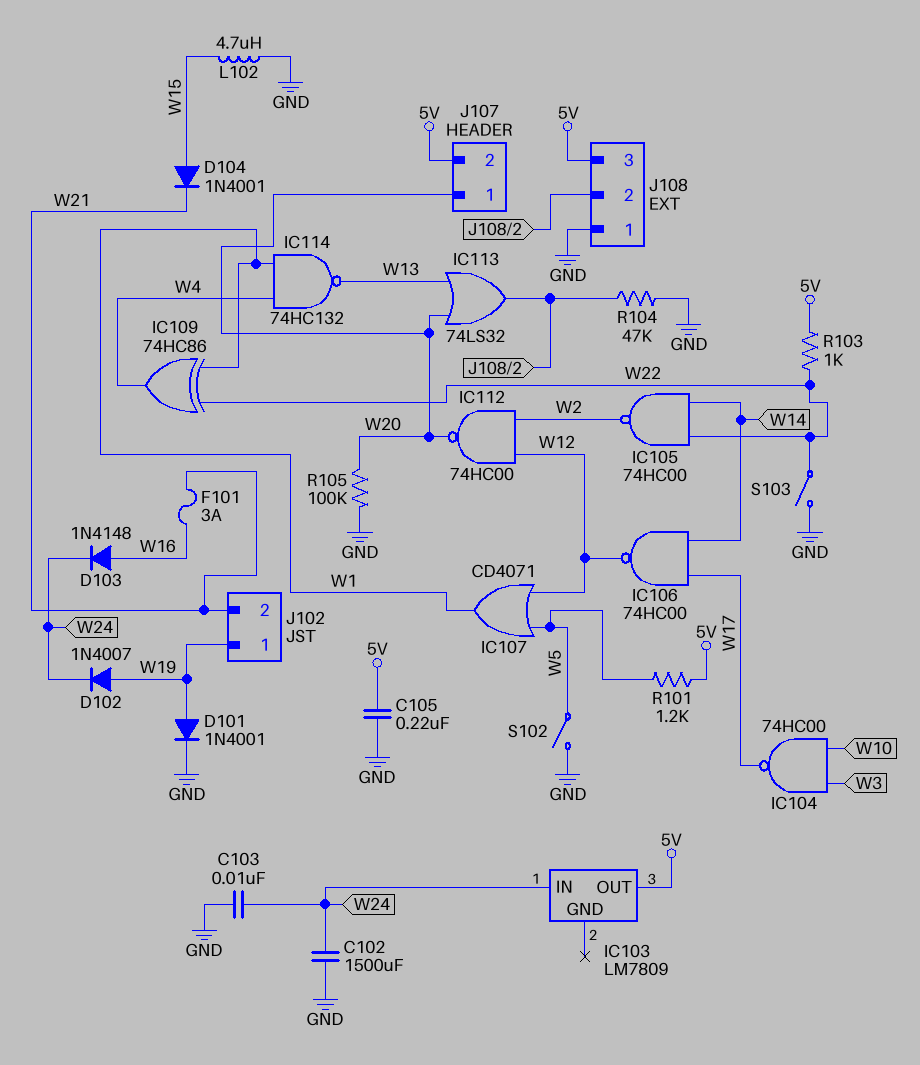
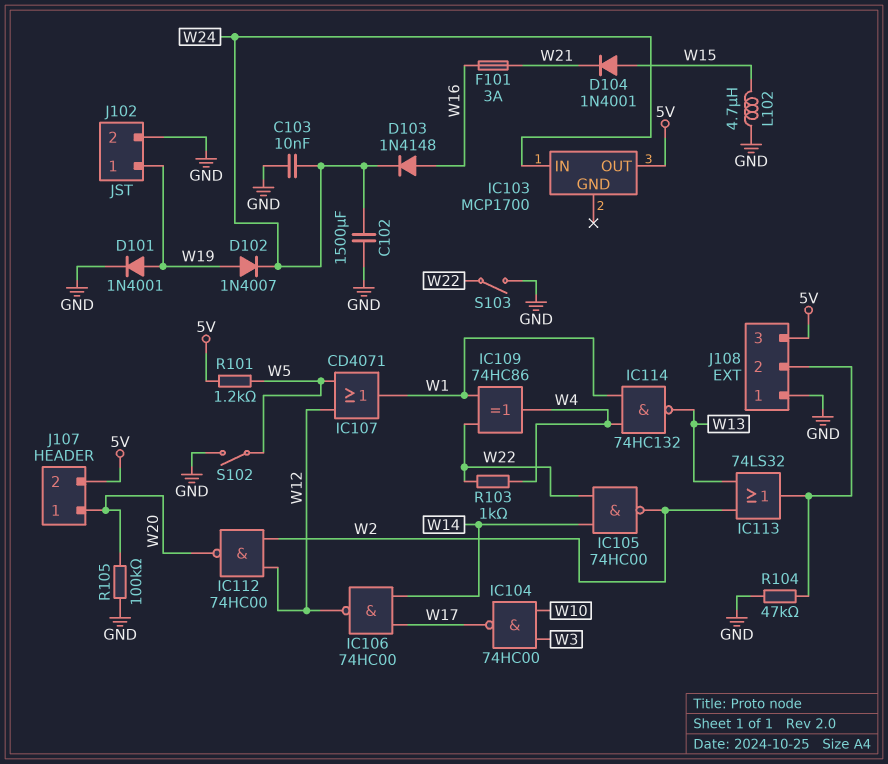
C105: 220nF (5V, GND) -> none
IC103: LM7809 -> MCP1700
IC113: OR 74LS32 (in W13, in W20, out J108/2) -> OR 74LS32 (in W2, in W13, out J108/2)
J102 pin 2: W21 -> GND
R103: 1k (5V, W22) -> 1k (W4, W22)

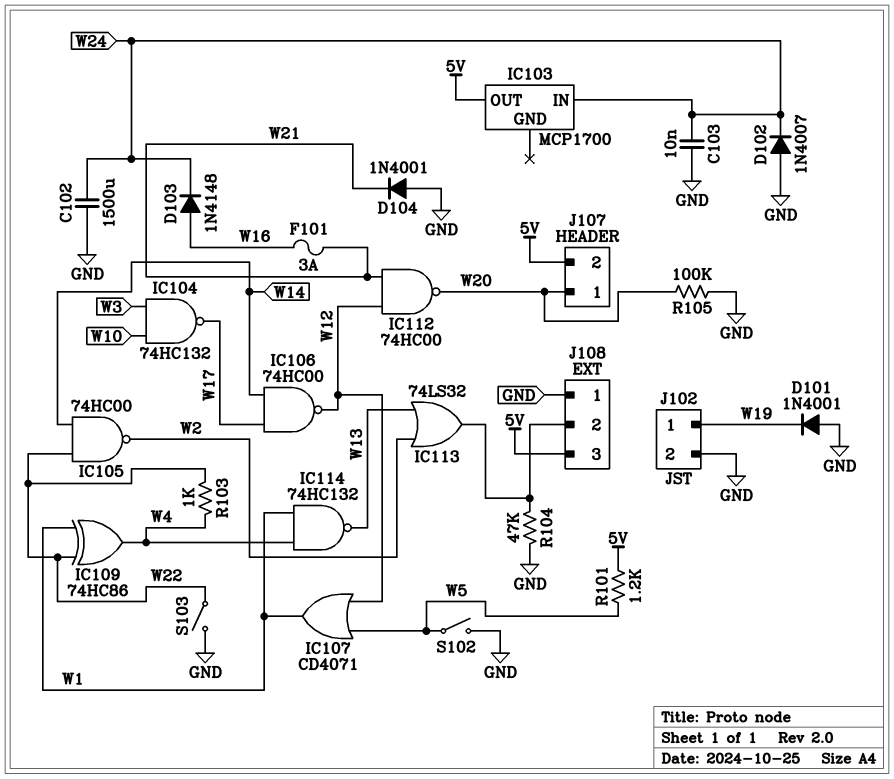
D101: diode 1N4001 (A W19, K GND) -> diode 1N4001 (A GND, K W19)
D102: diode 1N4007 (A W19, K W24) -> diode 1N4007 (A GND, K W24)
D104: diode 1N4001 (A W15, K W21) -> diode 1N4001 (A GND, K W21)
IC104: NAND 74HC00 (in W3, in W10, out W17) -> NAND 74HC132 (in W3, in W10, out W17)
IC112: NAND 74HC00 (in W2, in W12, out W20) -> NAND 74HC00 (in W12, in W21, out W20)
L102: 4.7uH (GND, W15) -> none

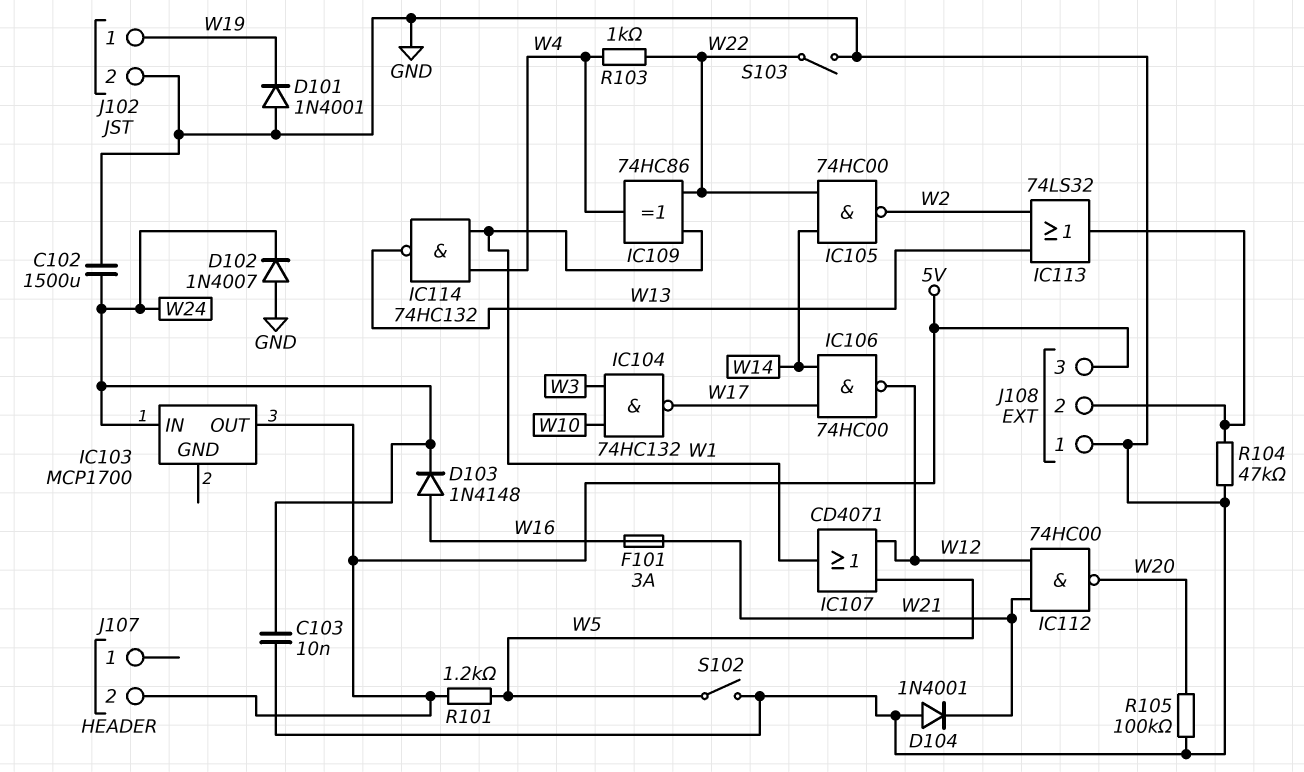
J107 pin 1: W20 -> none

